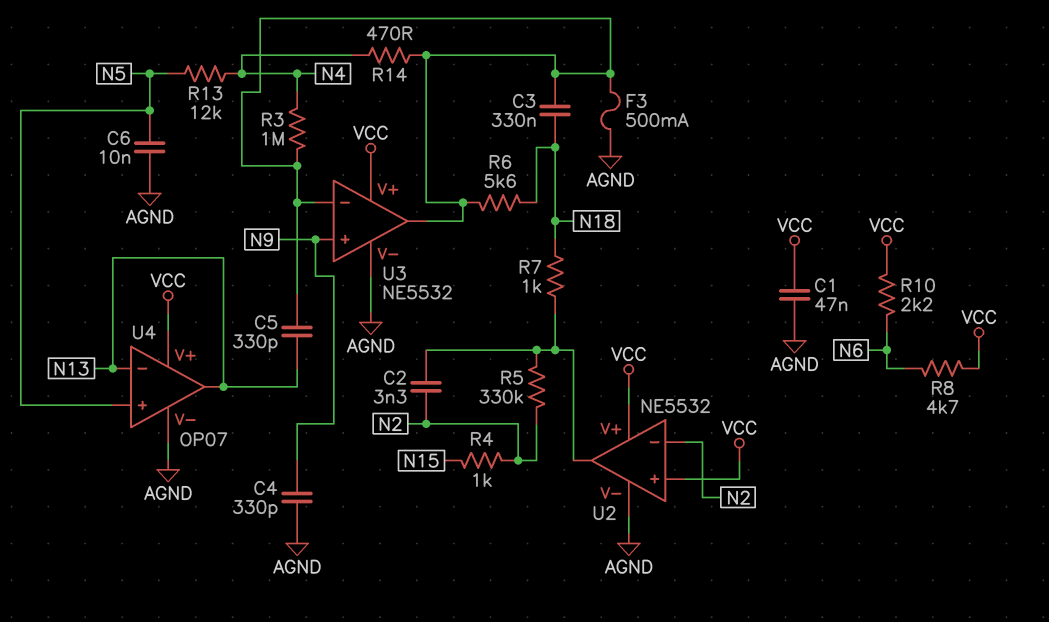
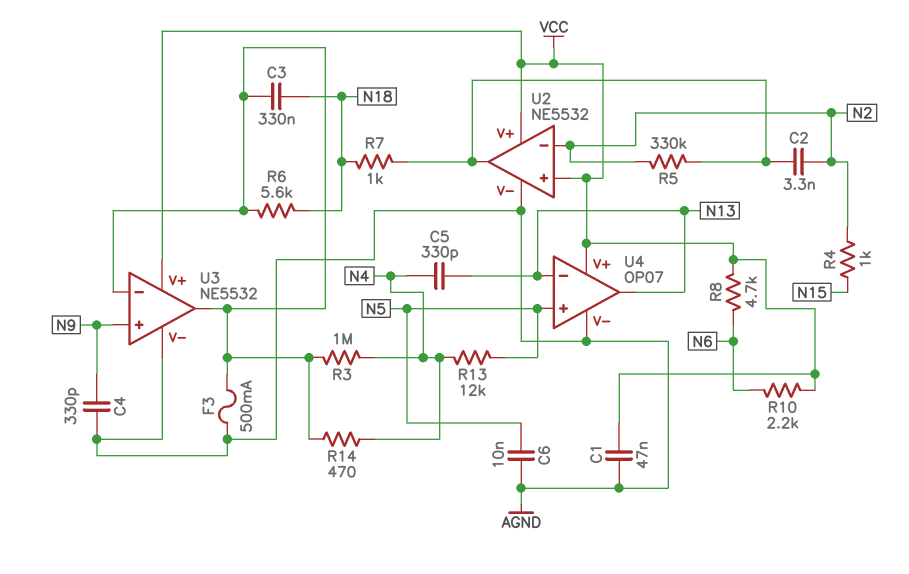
C5: 330pF (N13, U3/in-) -> 330pF (N4, N13)

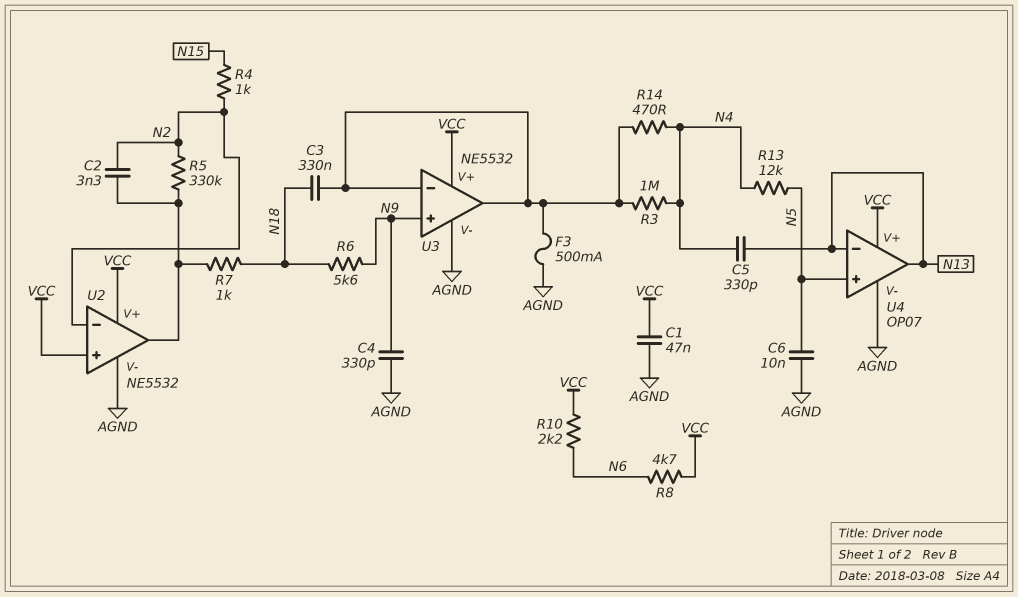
R6: 5.6k (N18, U3/in-) -> 5.6k (N9, N18)

